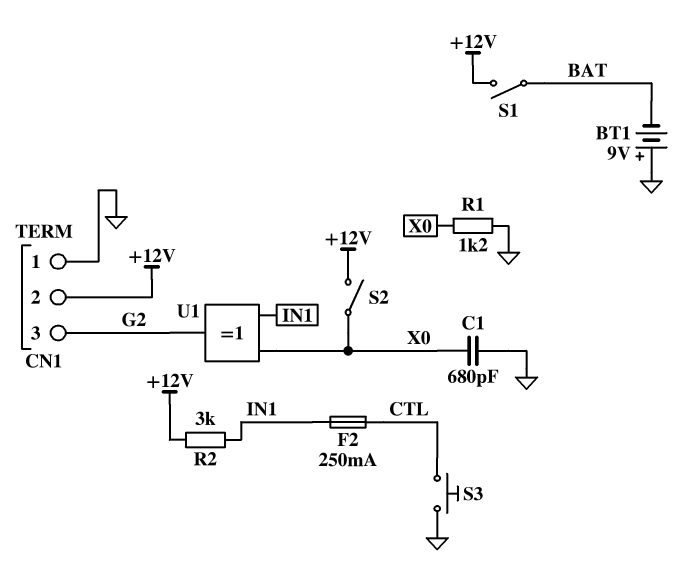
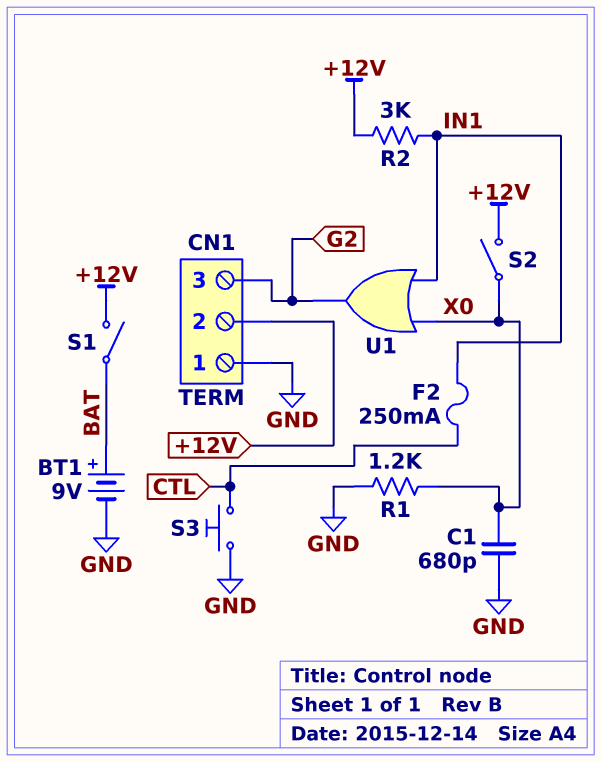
BT1: 9V (plus GND, minus BAT) -> 9V (plus BAT, minus GND)
U1: XOR (in IN1, in X0, out G2) -> OR (in IN1, in X0, out G2)

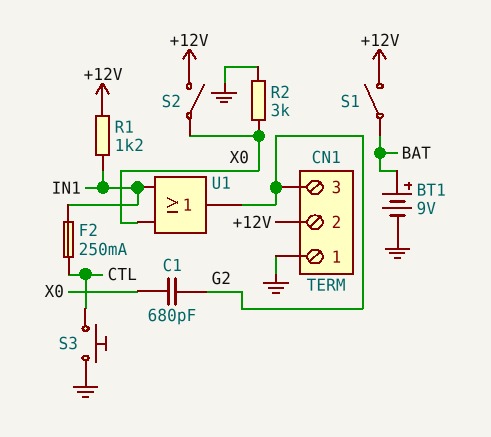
C1: 680pF (GND, X0) -> 680pF (G2, X0)
R1: 1.2k (GND, X0) -> 1.2k (+12V, IN1)
R2: 3k (+12V, IN1) -> 3k (GND, X0)

